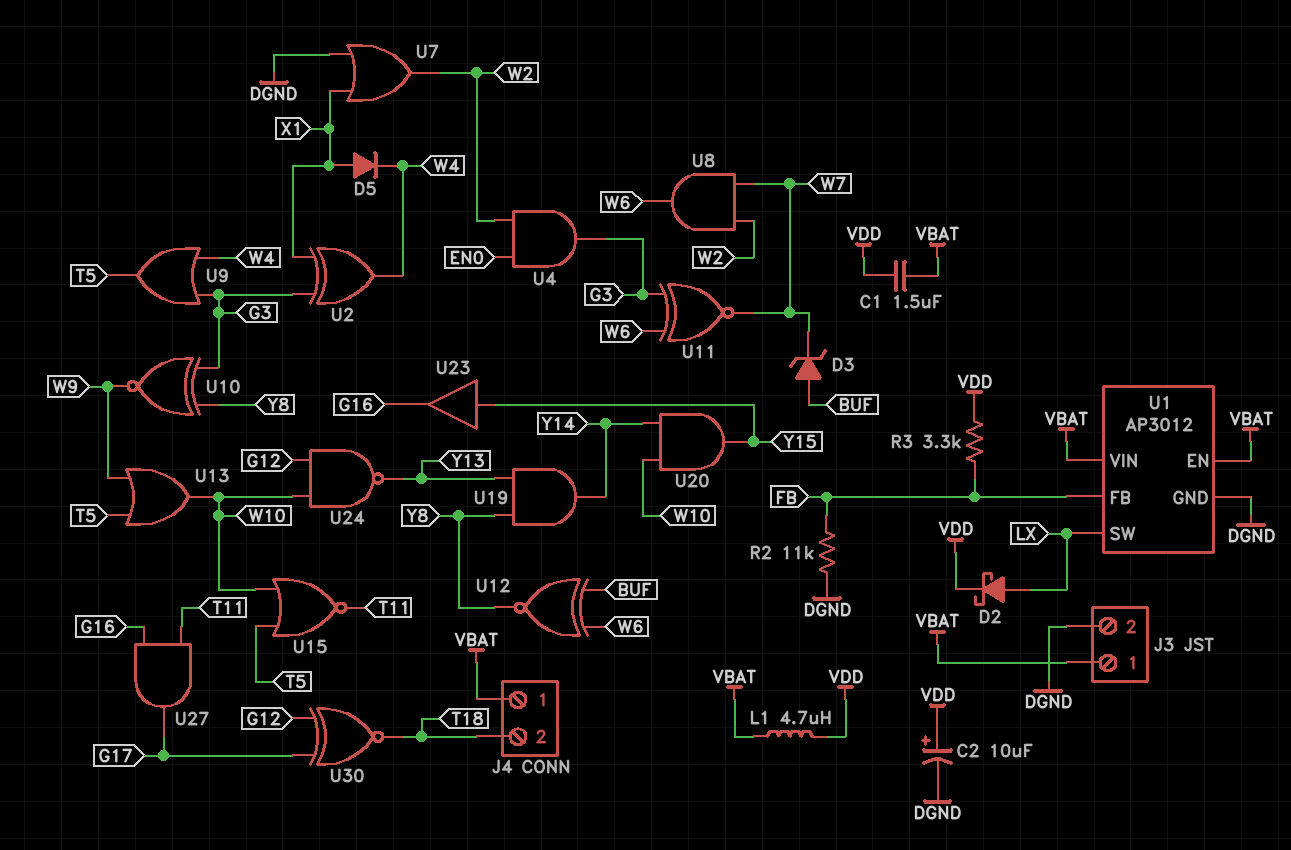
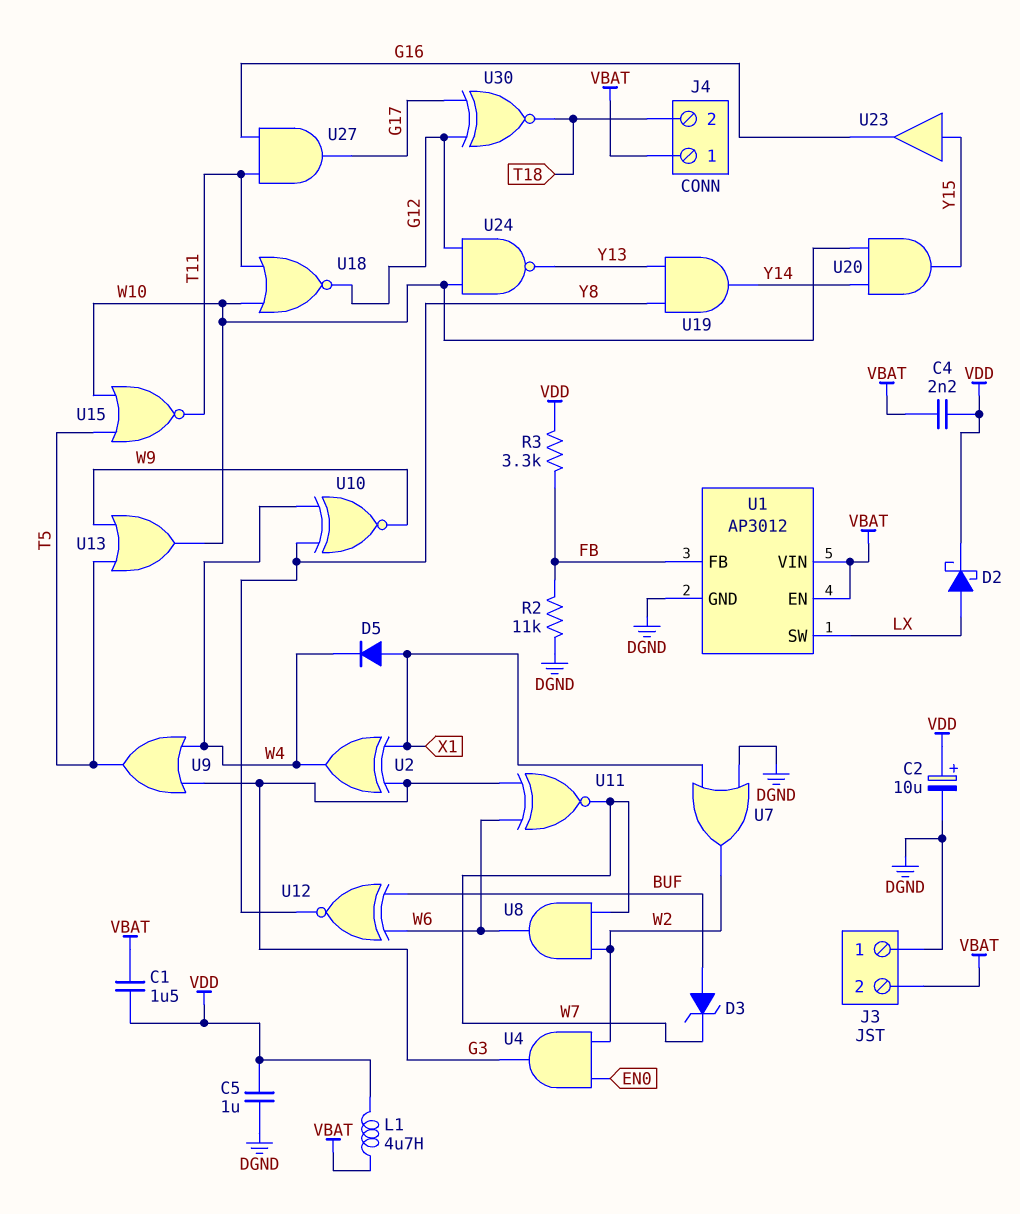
C4: none -> 2.2nF (VBAT, VDD)
C5: none -> 1uF (DGND, VDD)
J3 pin 1: VBAT -> DGND
J3 pin 2: DGND -> VBAT
U10: XNOR (in G3, in Y8, out W9) -> XNOR (in W4, in Y8, out W9)
U18: none -> NOR (in T11, in W10, out G12)

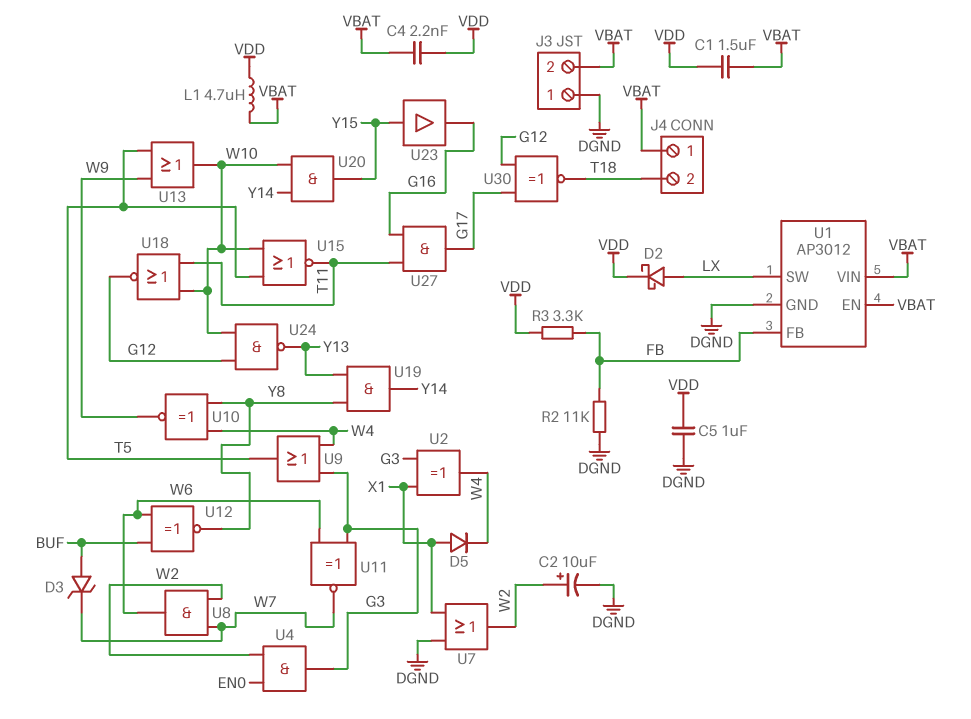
C2: 10uF (plus VDD, minus DGND) -> 10uF (plus W2, minus DGND)

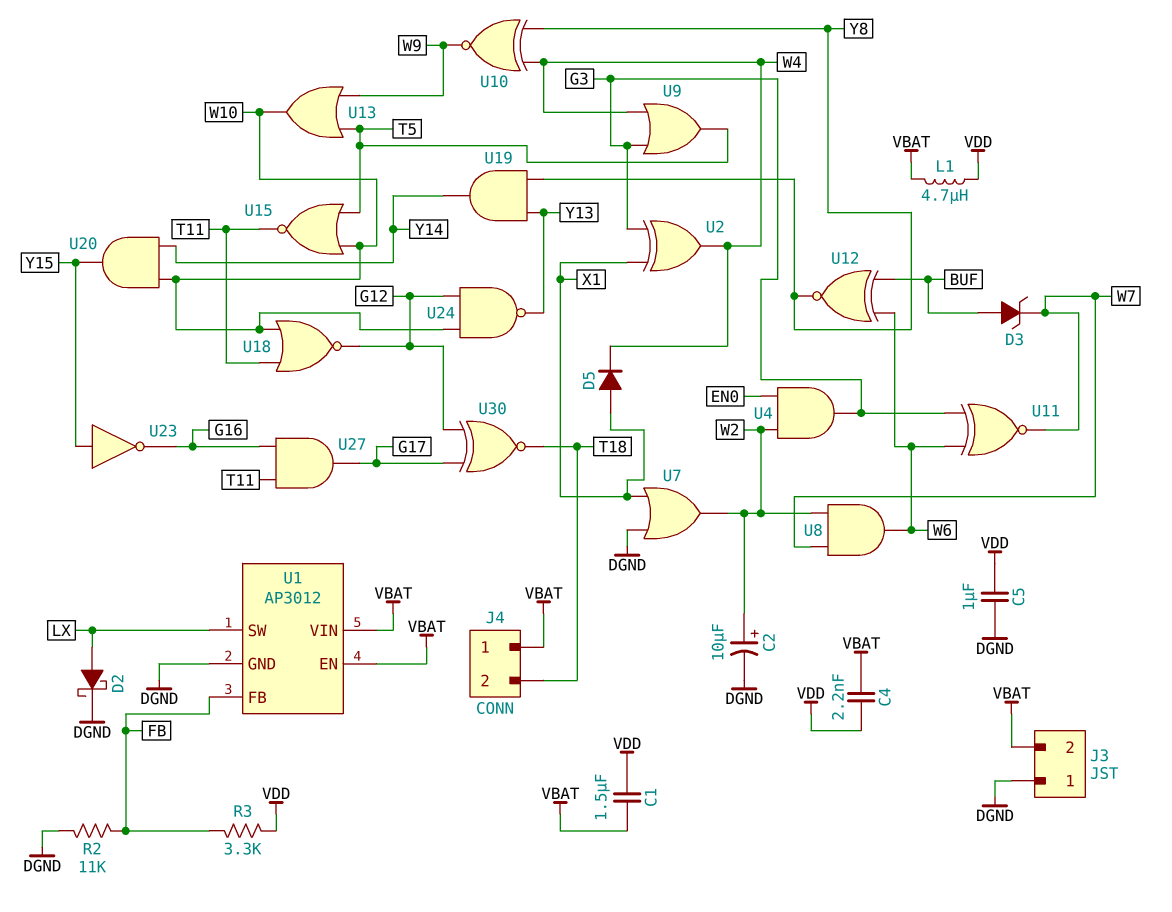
D2: schottky (A LX, K VDD) -> schottky (A LX, K DGND)
U23: buffer (in Y15, out G16) -> NOT (in Y15, out G16)

